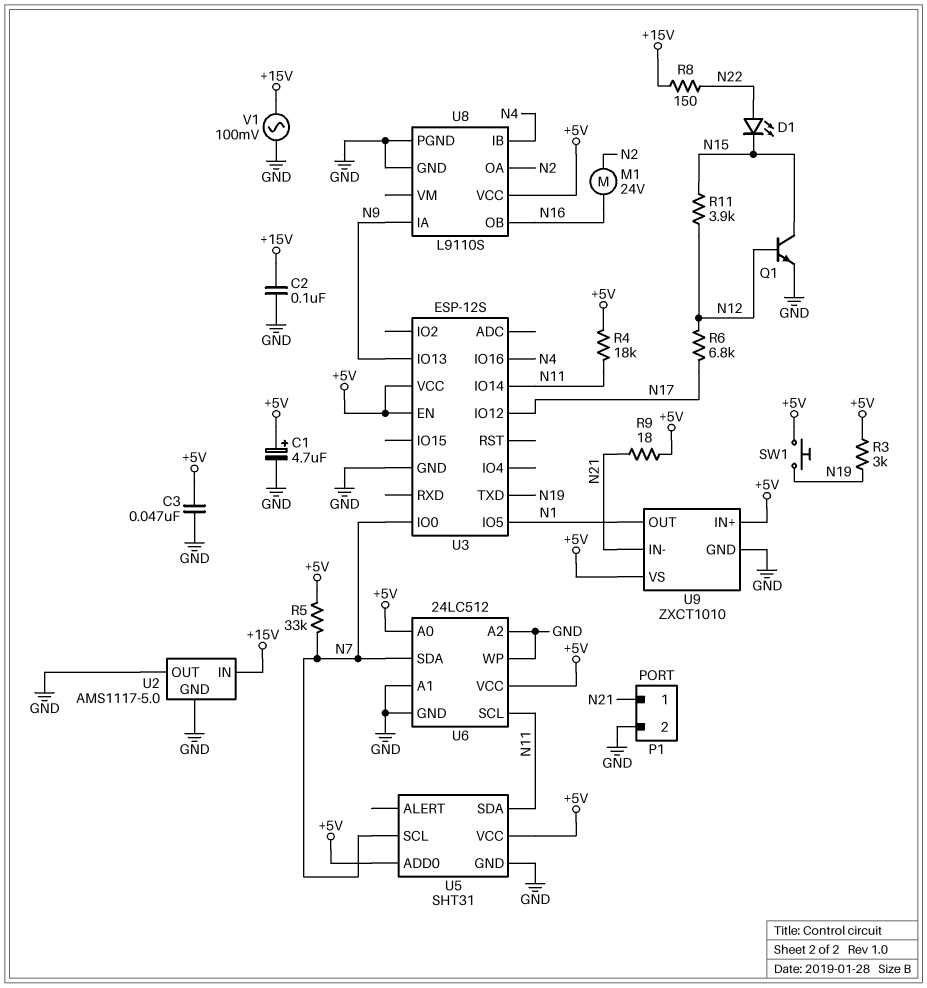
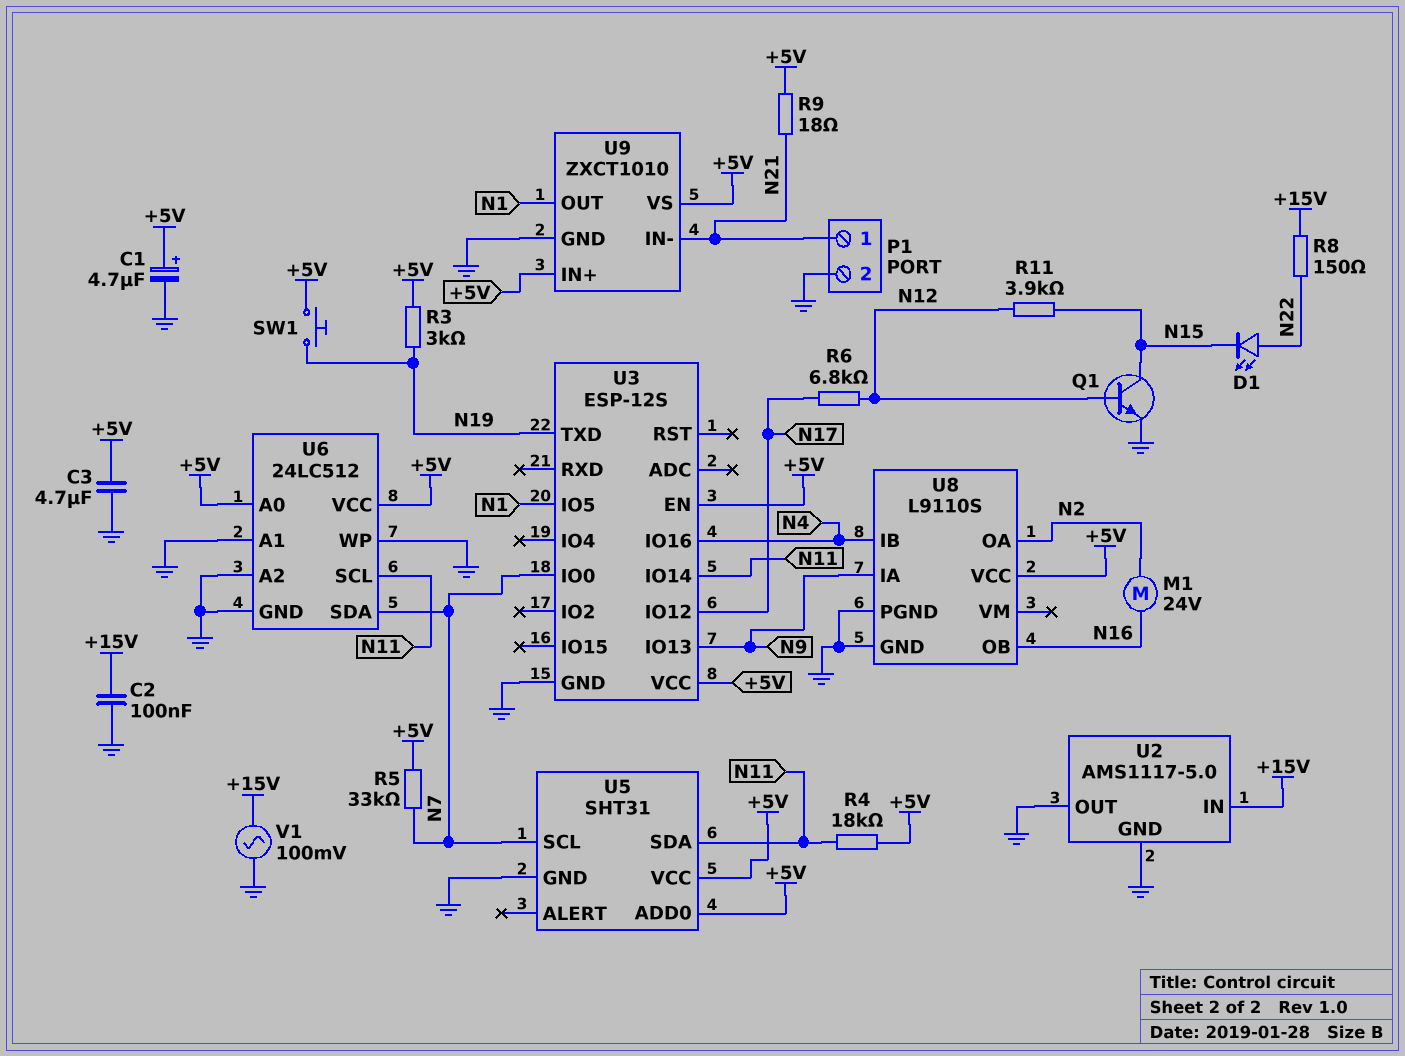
C3: 47nF (+5V, GND) -> 4.7uF (+5V, GND)

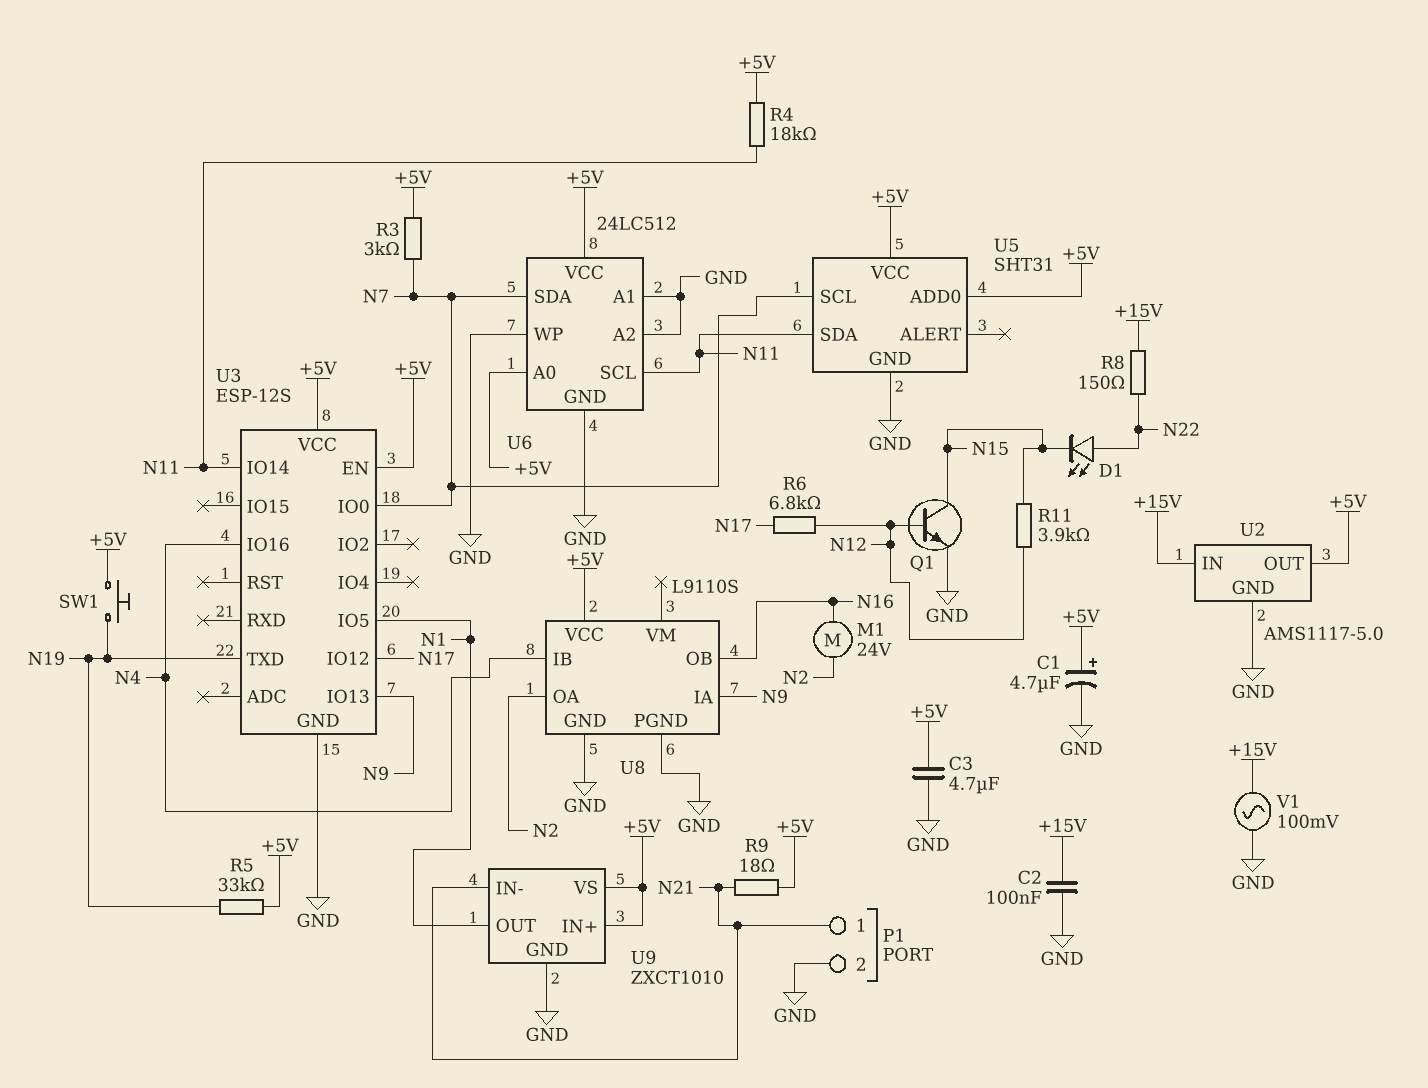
R3: 3k (+5V, N19) -> 3k (+5V, N7)
R5: 33k (+5V, N7) -> 33k (+5V, N19)
U2 pin OUT: GND -> +5V

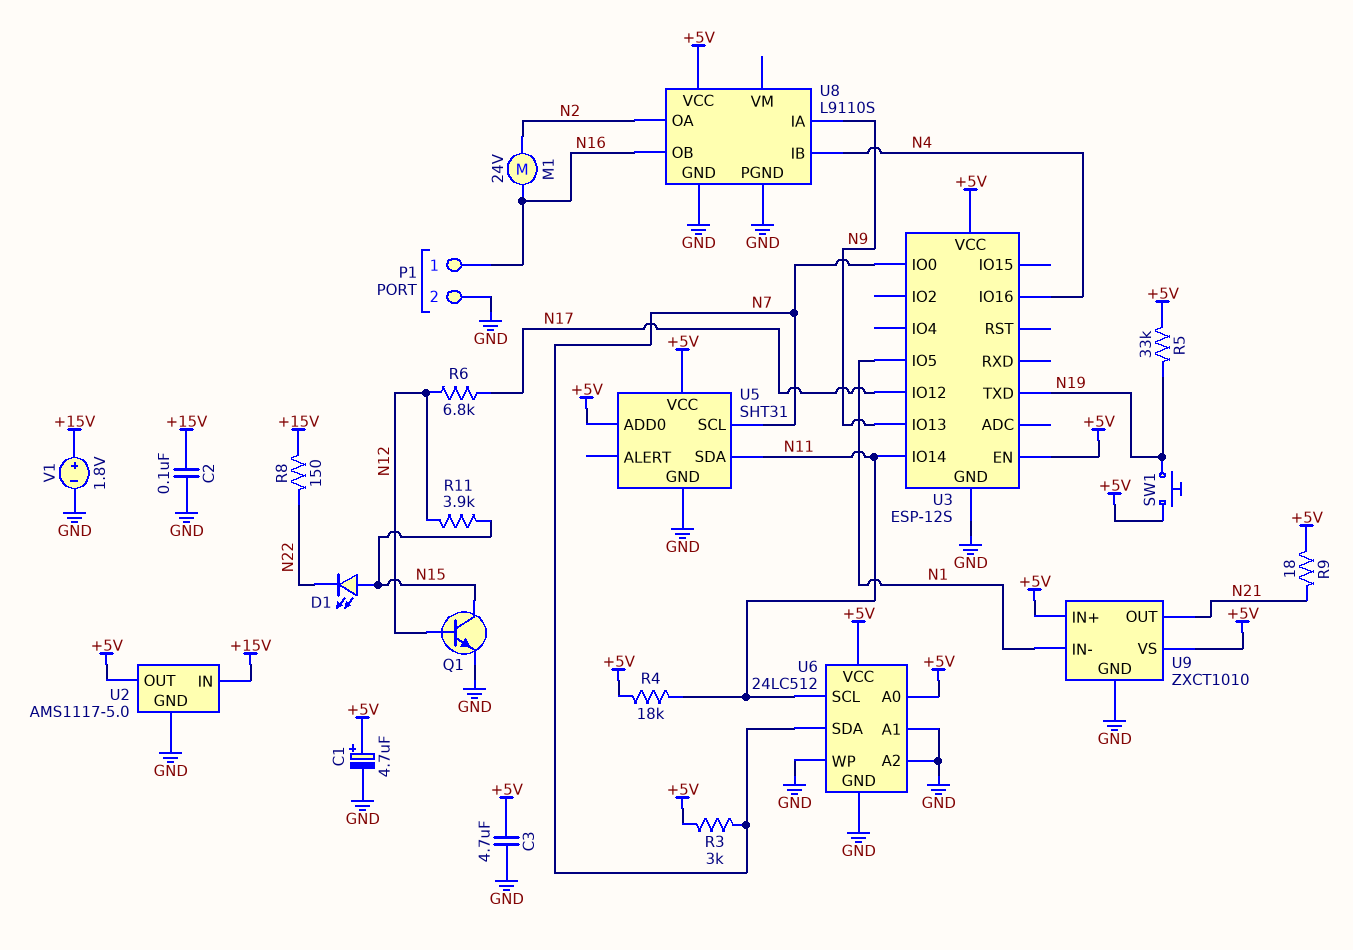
D1: LED (A N22, K N15) -> LED (A N15, K N22)
P1 pin 1: N21 -> N16
U9 pin IN-: N21 -> N1
U9 pin OUT: N1 -> N21
V1: AC 100mV (+15V, GND) -> 1.8V (plus +15V, minus GND)

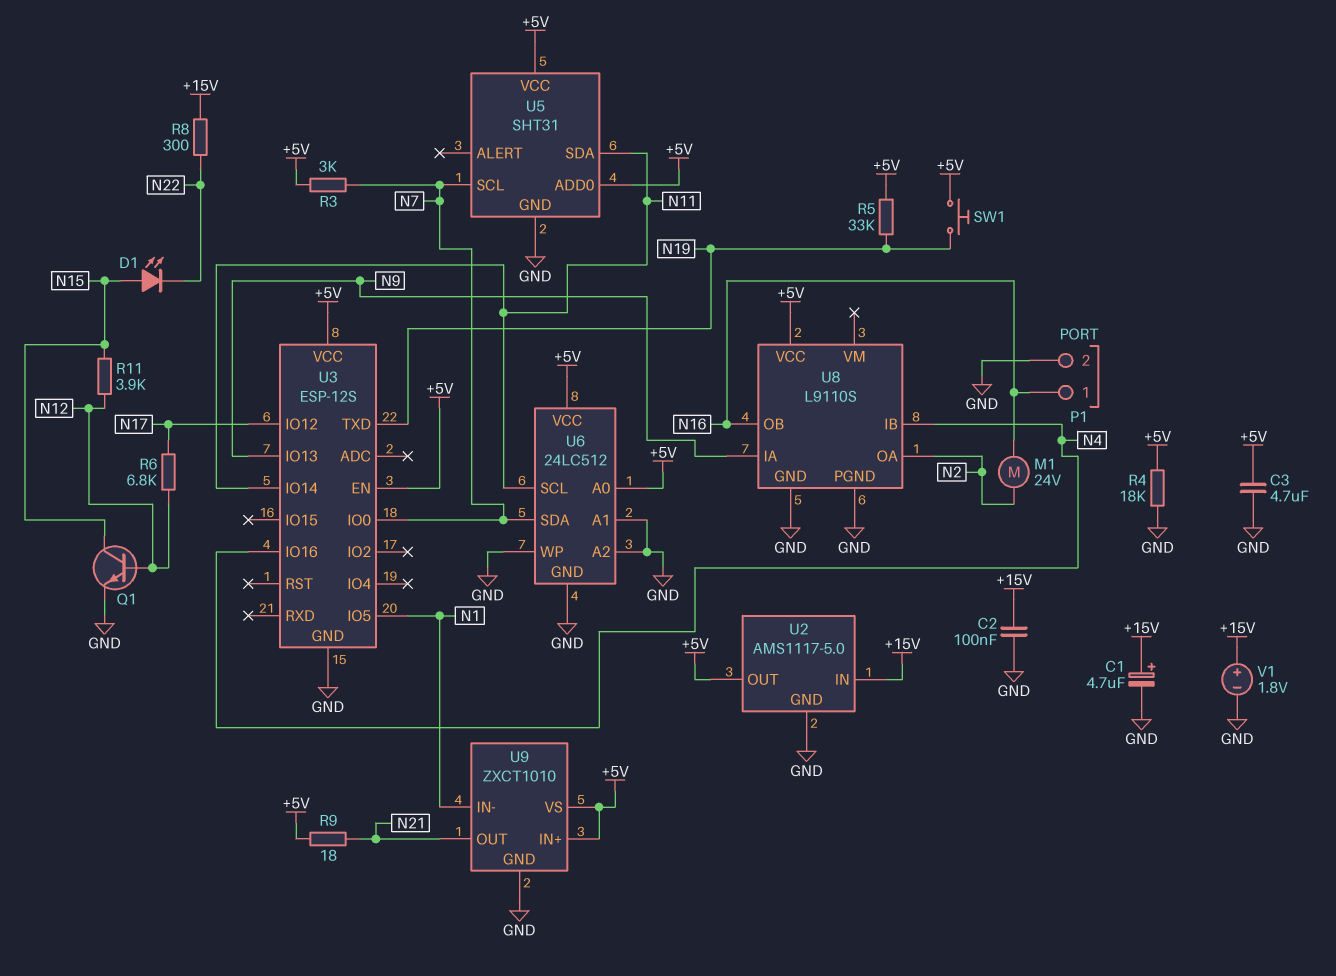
C1: 4.7uF (plus +5V, minus GND) -> 4.7uF (plus +15V, minus GND)
R4: 18k (+5V, N11) -> 18k (+5V, GND)
R8: 150 (+15V, N22) -> 300 (+15V, N22)

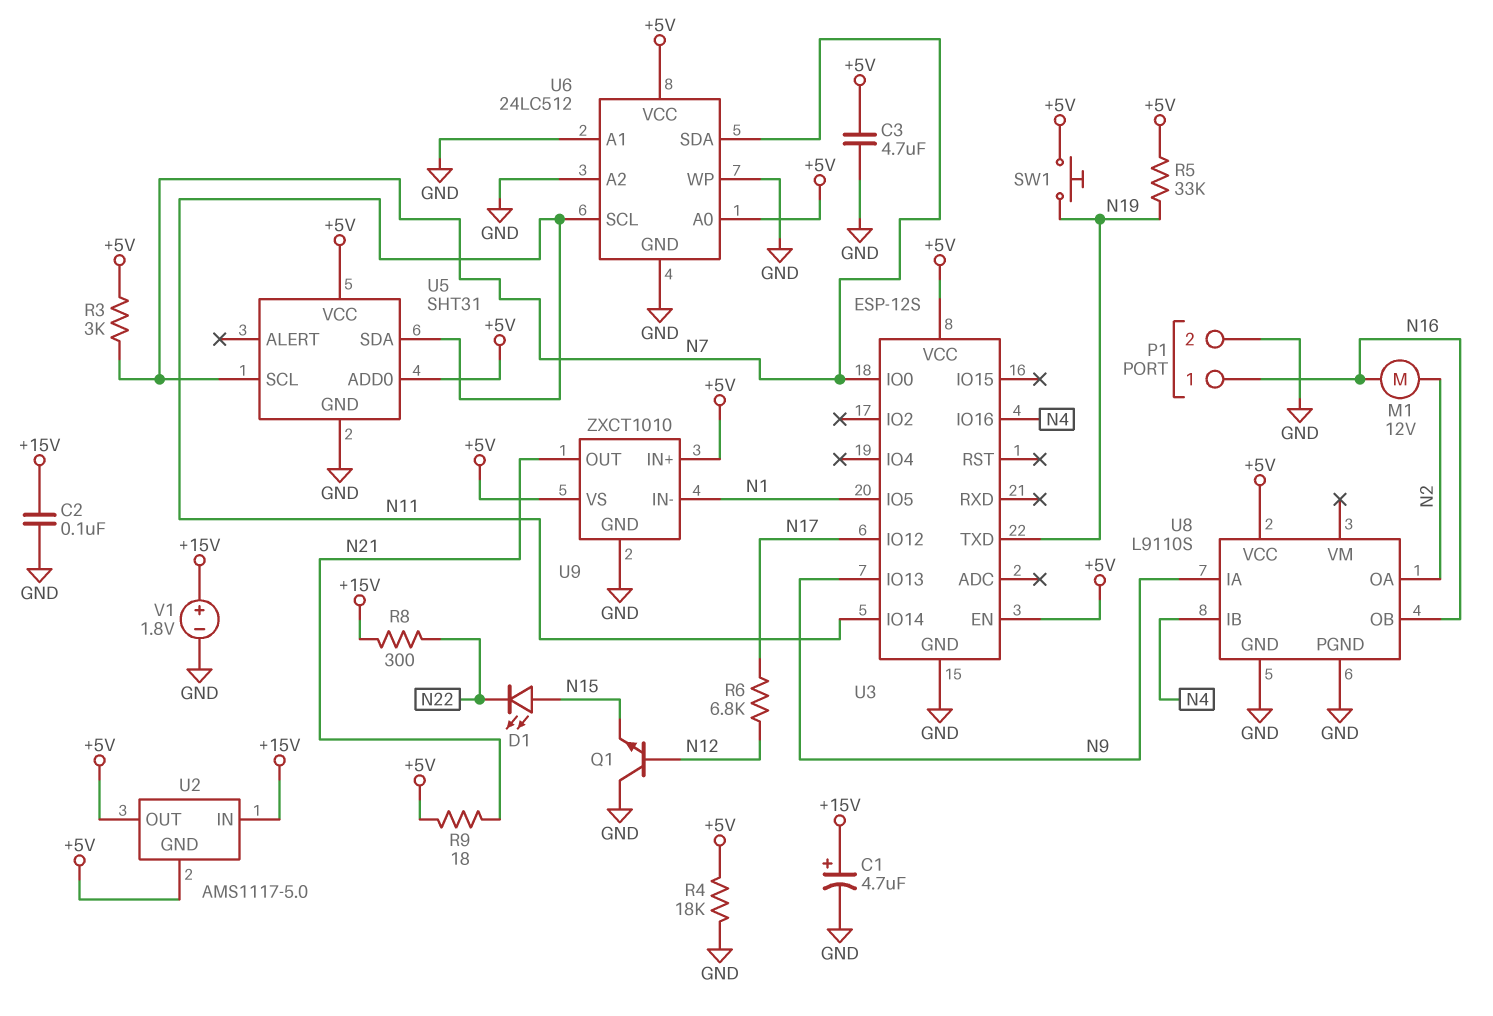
M1: motor 24V (N2, N16) -> motor 12V (N2, N16)
Q1: NPN (B N12, C N15, E GND) -> NPN (B N12, C GND, E N15)
R11: 3.9k (N12, N15) -> none
U2 pin GND: GND -> +5V

